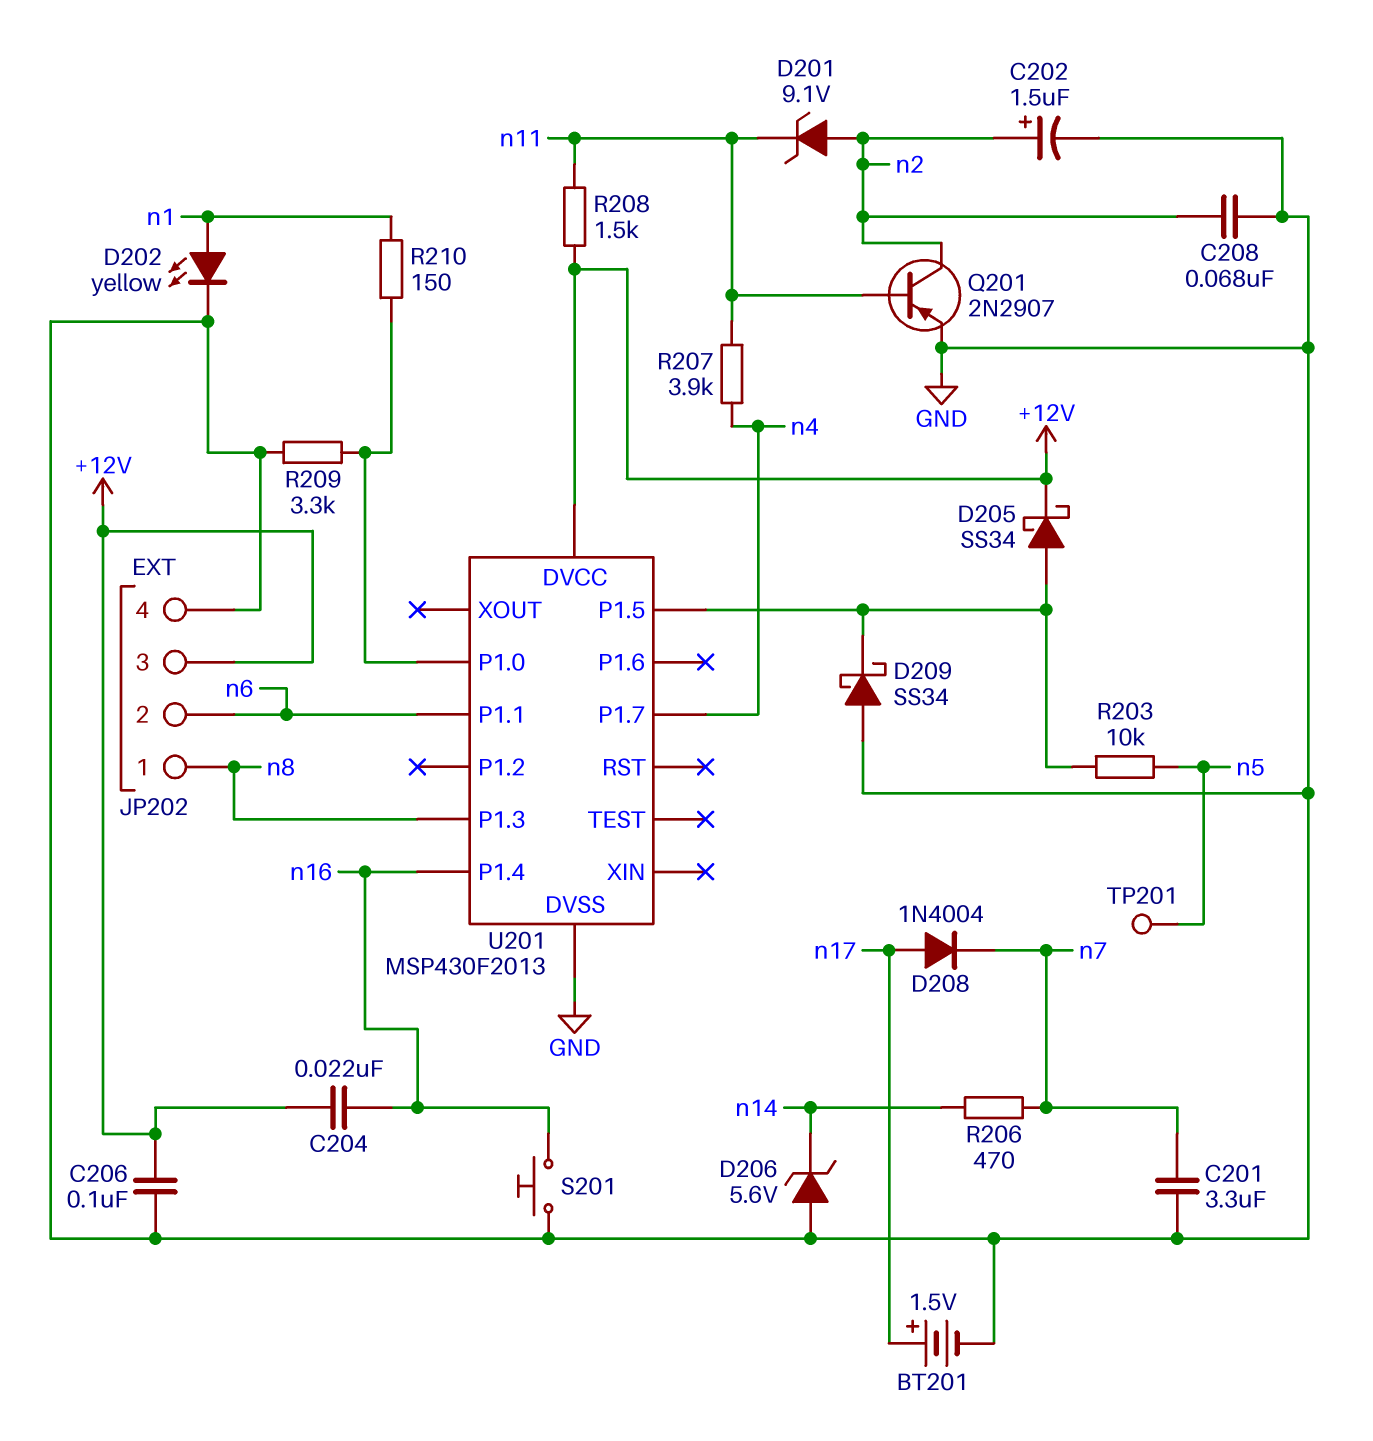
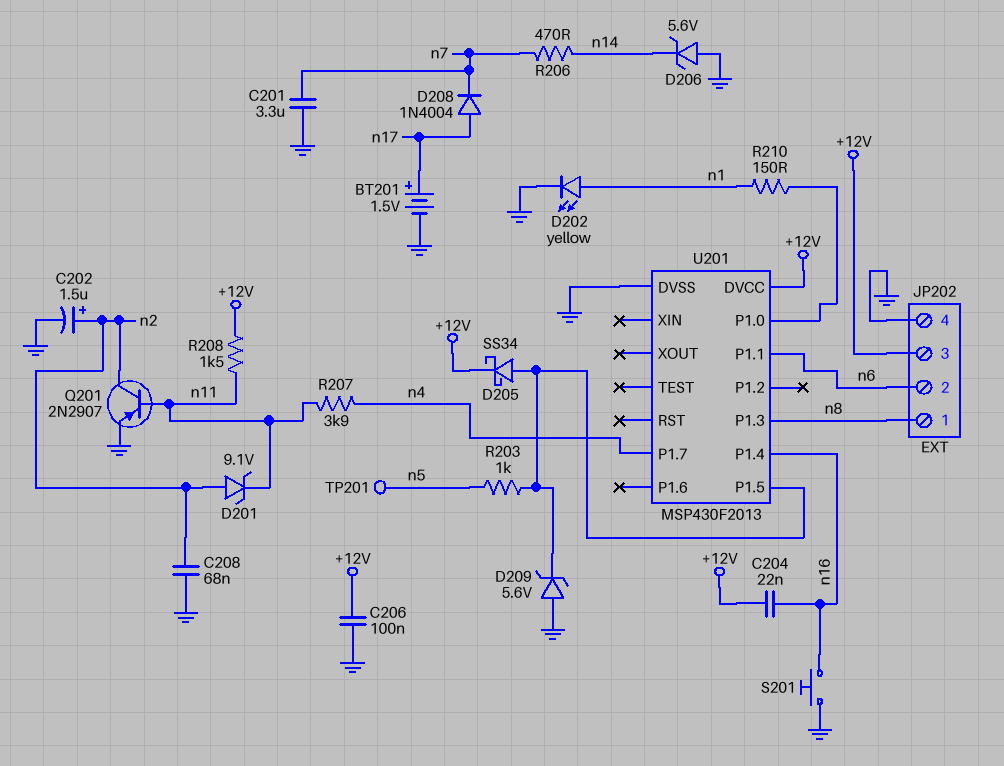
D209: schottky SS34 (A GND, K U201/P1.5) -> zener 5.6V (A GND, K U201/P1.5)
R203: 10k (U201/P1.5, n5) -> 1k (U201/P1.5, n5)
R209: 3.3k (GND, U201/P1.0) -> none

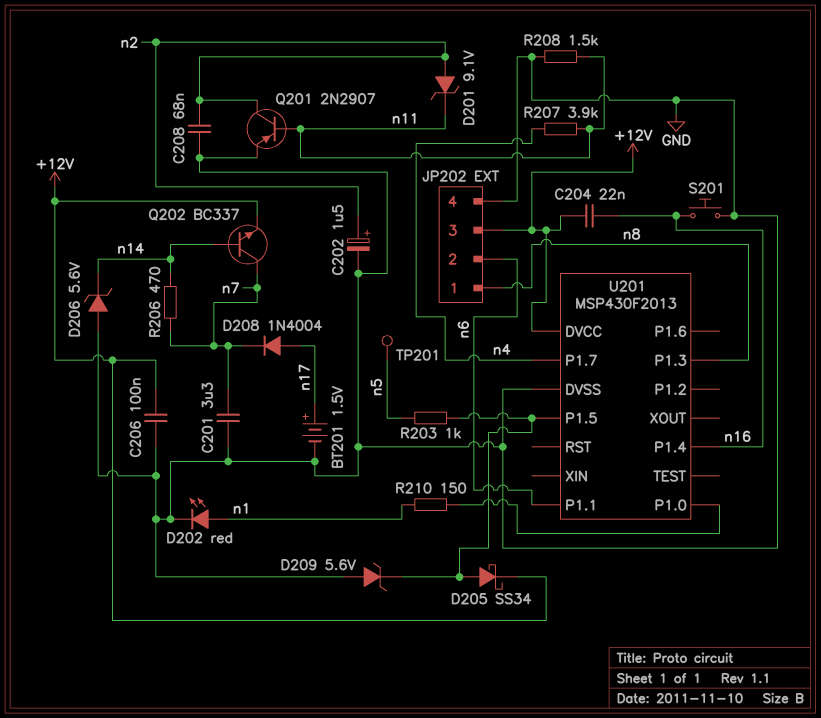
D202: LED yellow (A n1, K GND) -> LED red (A n1, K GND)
Q202: none -> NPN BC337 (B n14, C n7, E +12V)
R208: 1.5k (+12V, n11) -> 1.5k (GND, n11)

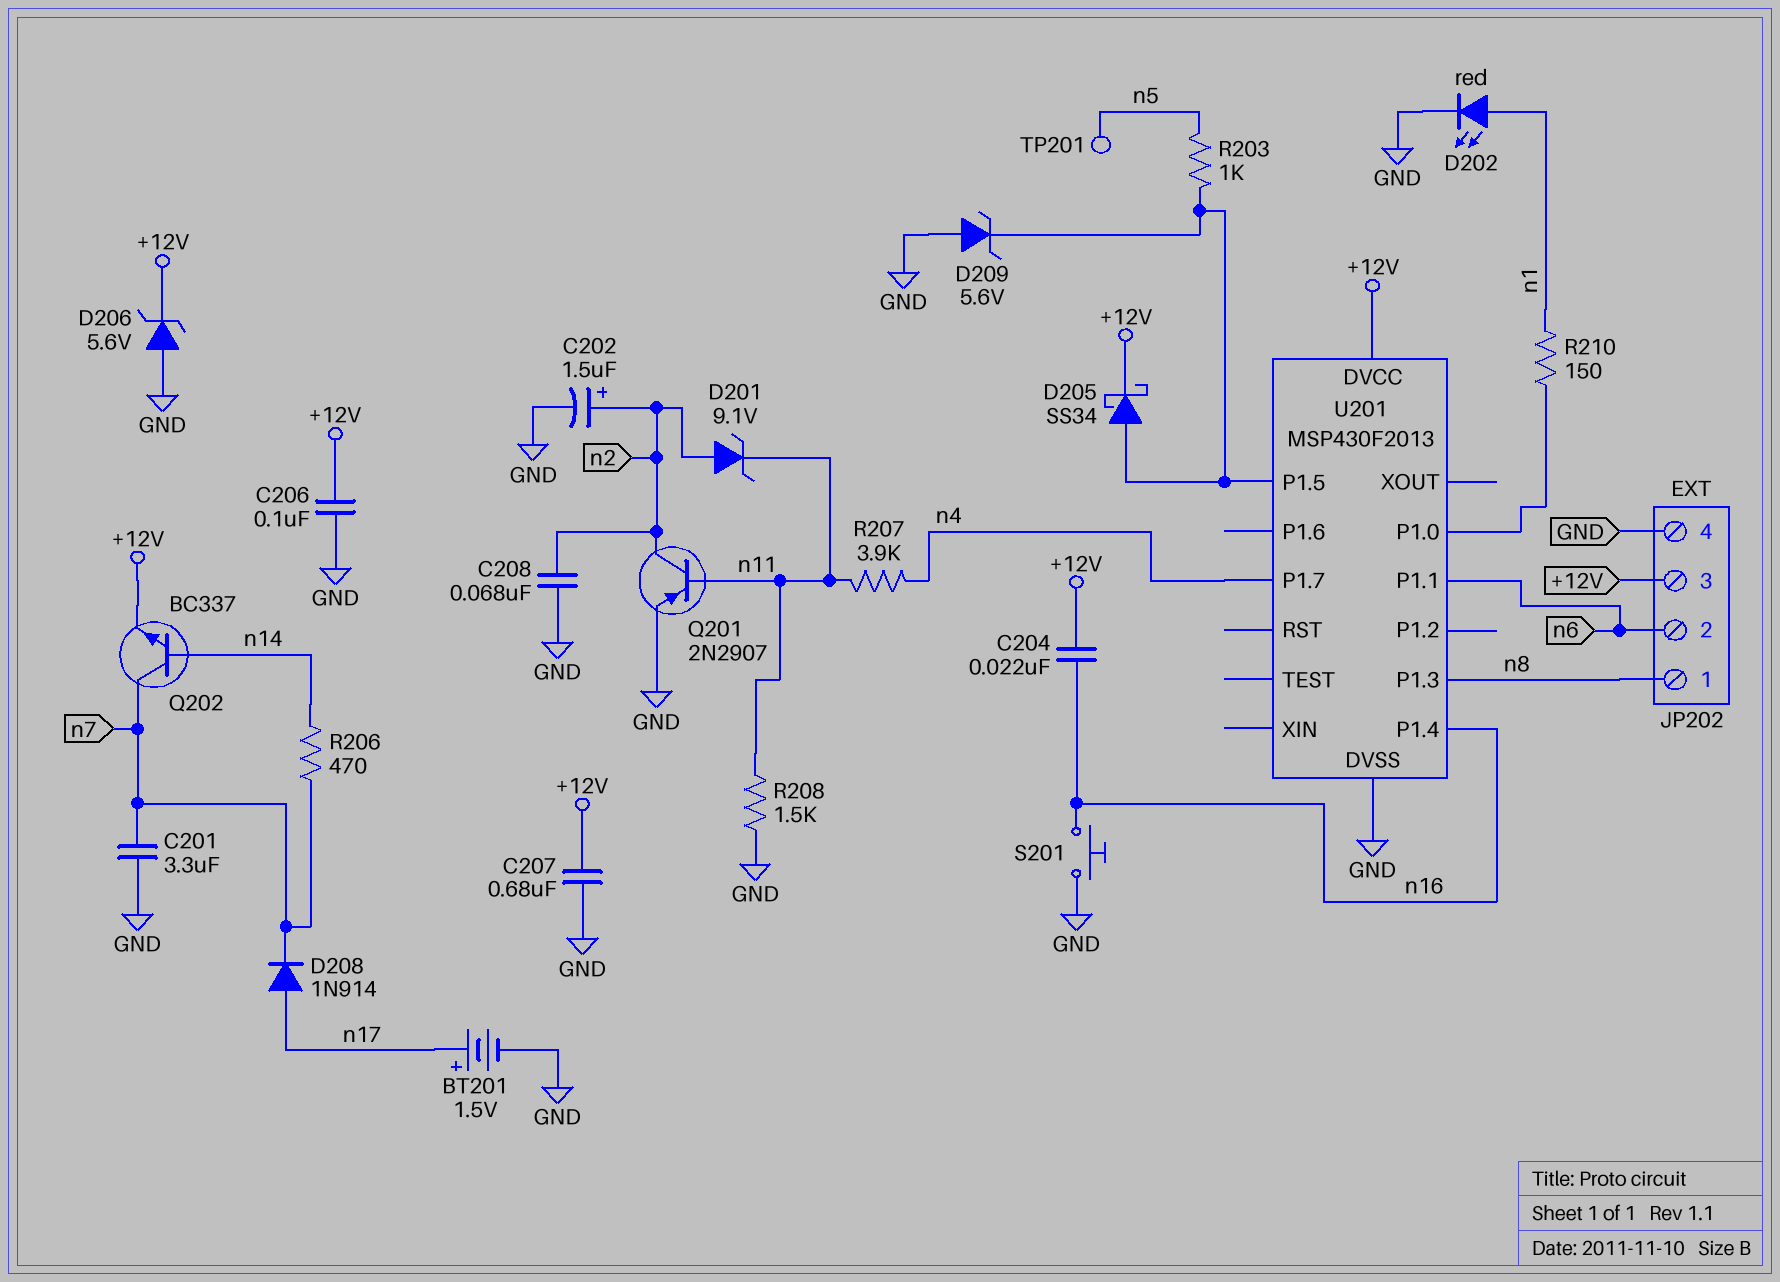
C207: none -> 680nF (+12V, GND)
D206: zener 5.6V (A GND, K n14) -> zener 5.6V (A GND, K +12V)
D208: diode 1N4004 (A n17, K n7) -> diode 1N914 (A n17, K n7)

